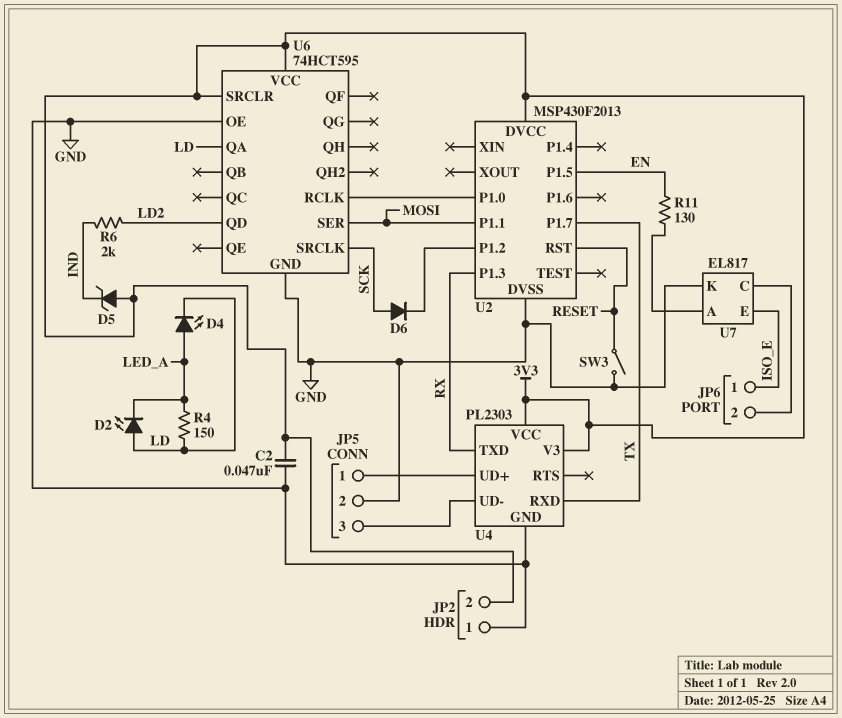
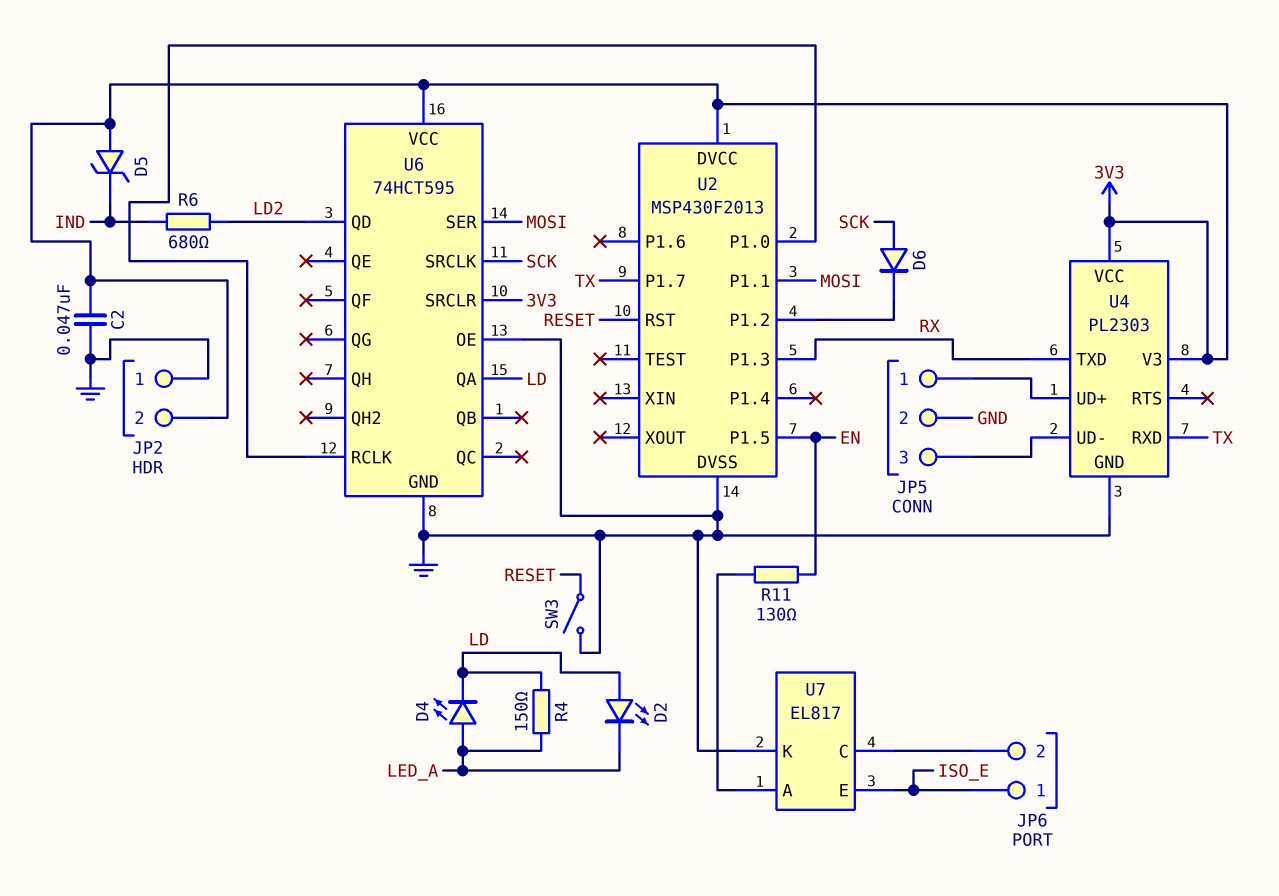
R6: 2k (IND, LD2) -> 680 (IND, LD2)

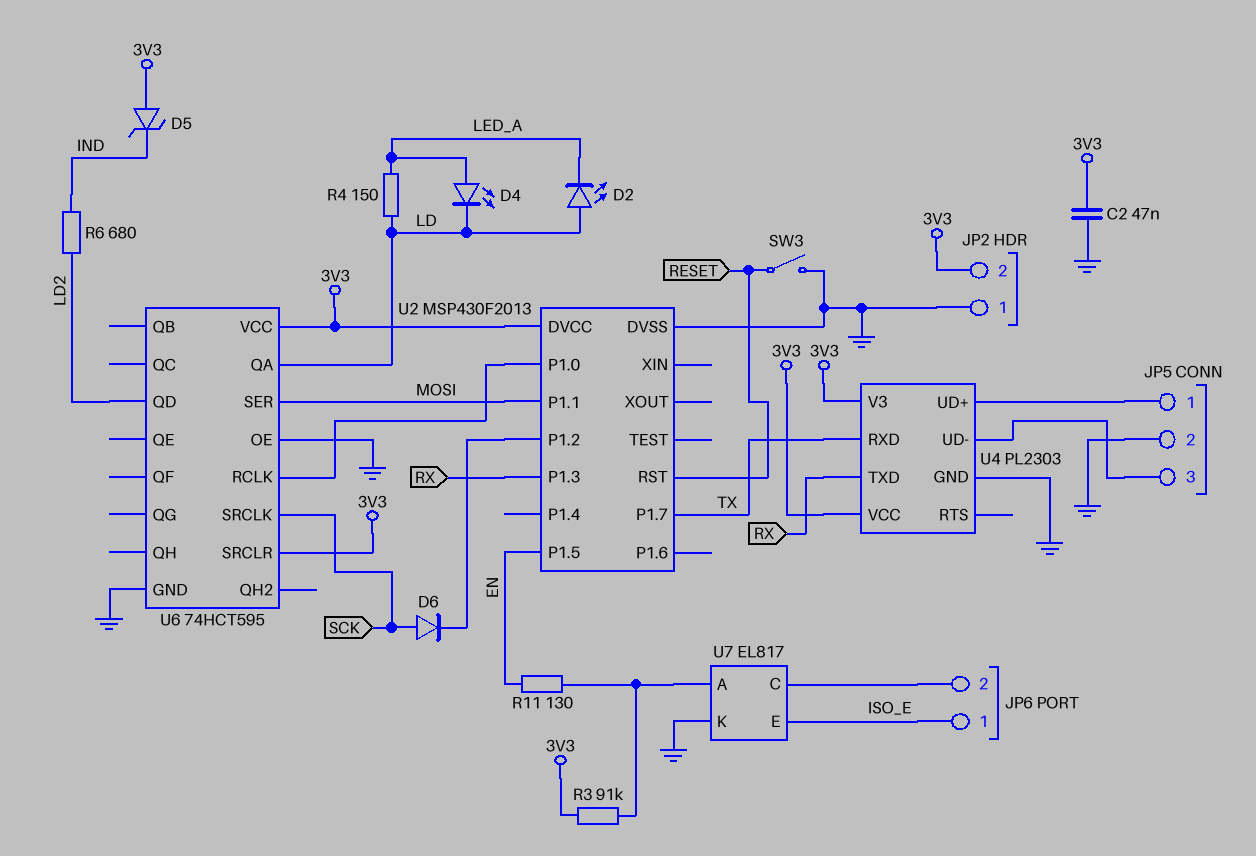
R3: none -> 91k (3V3, U7/A)

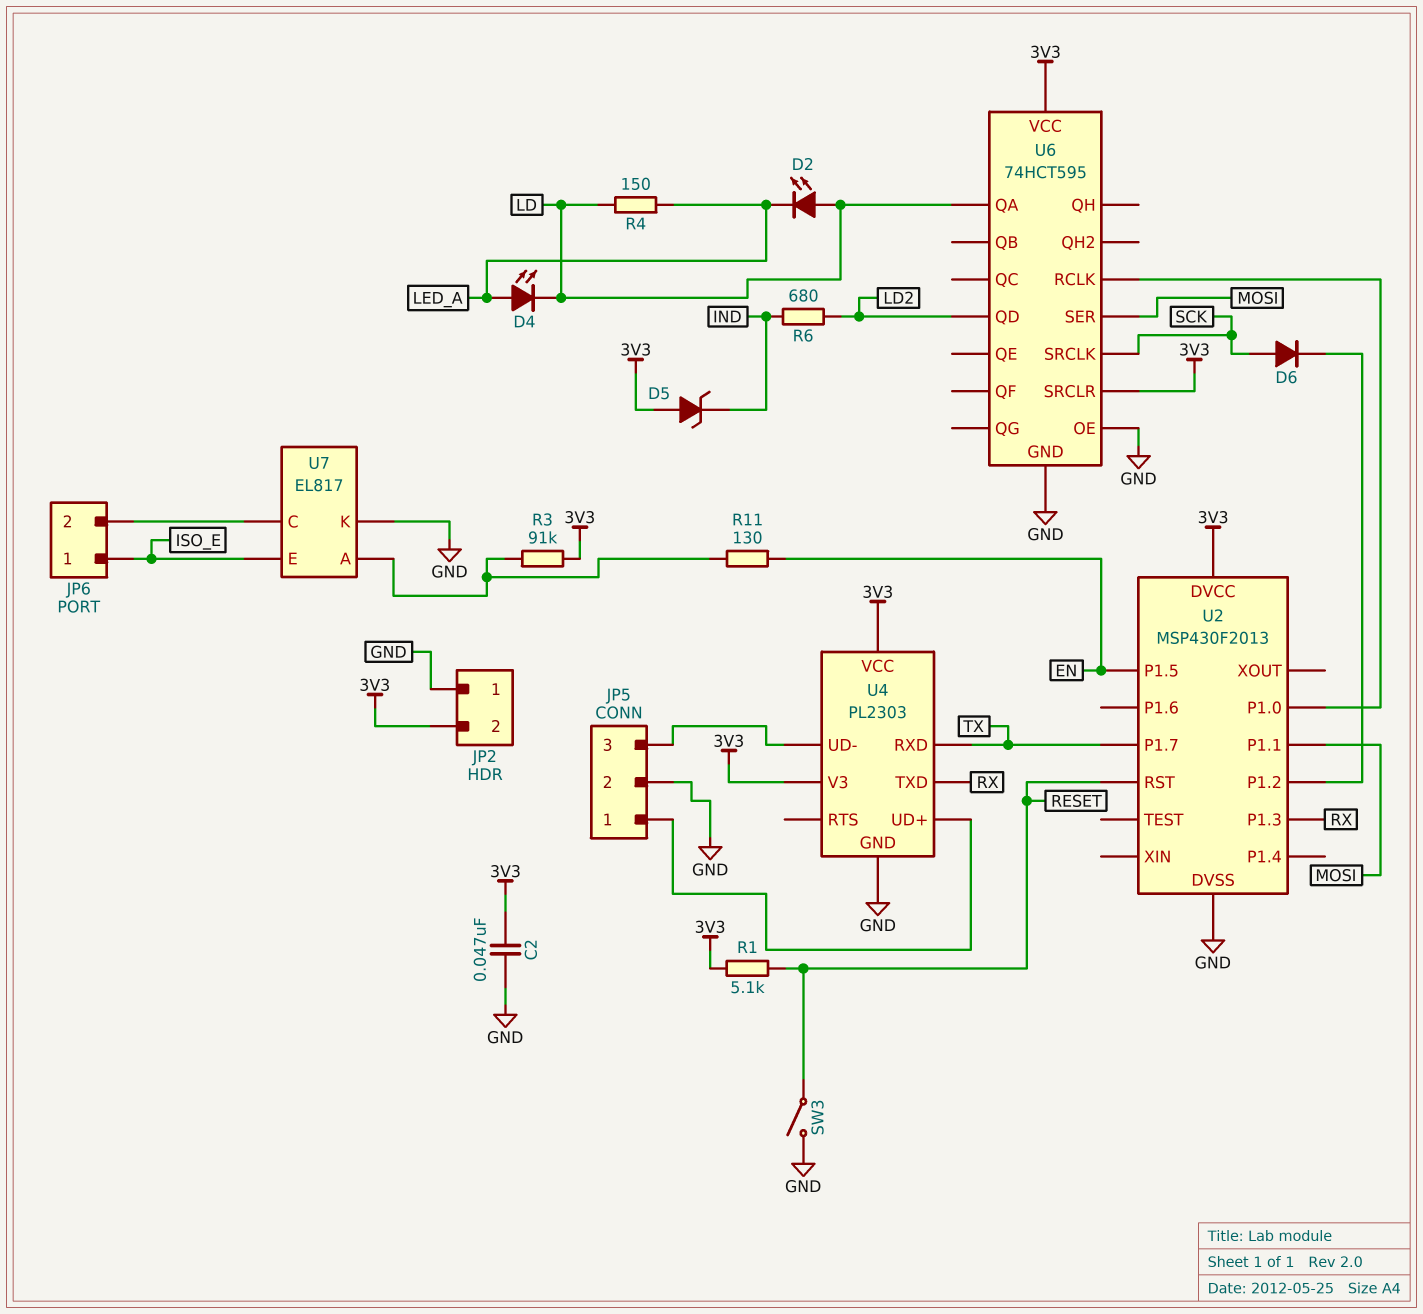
R1: none -> 5.1k (3V3, RESET)

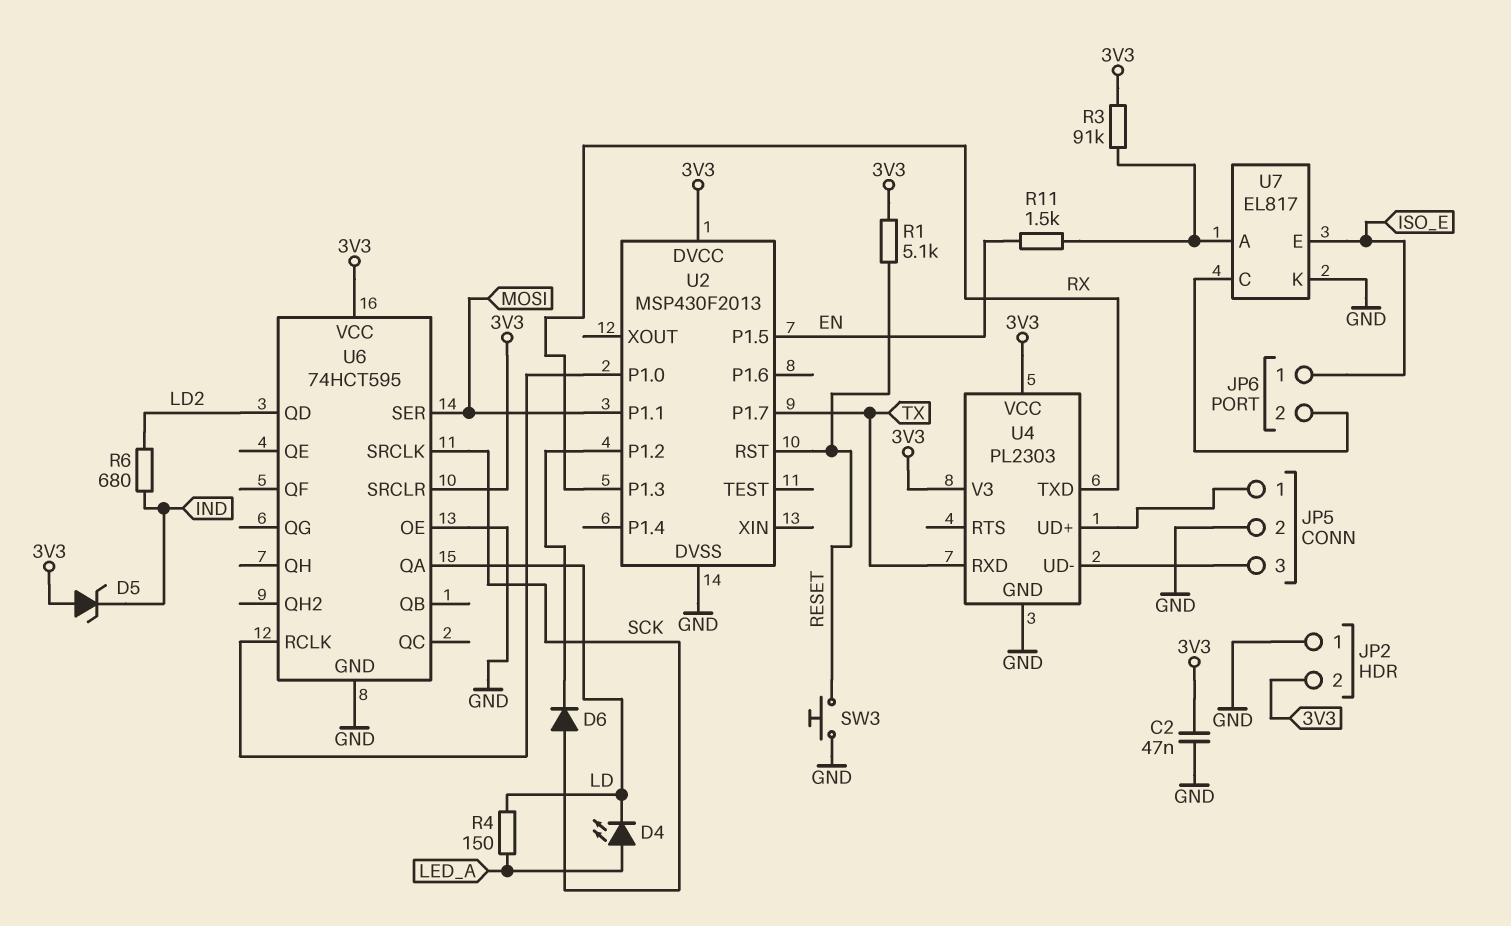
D2: LED (A LD, K LED_A) -> none
R11: 130 (EN, U7/A) -> 1.5k (EN, U7/A)
SW3: switch (GND, RESET) -> button (GND, RESET)

